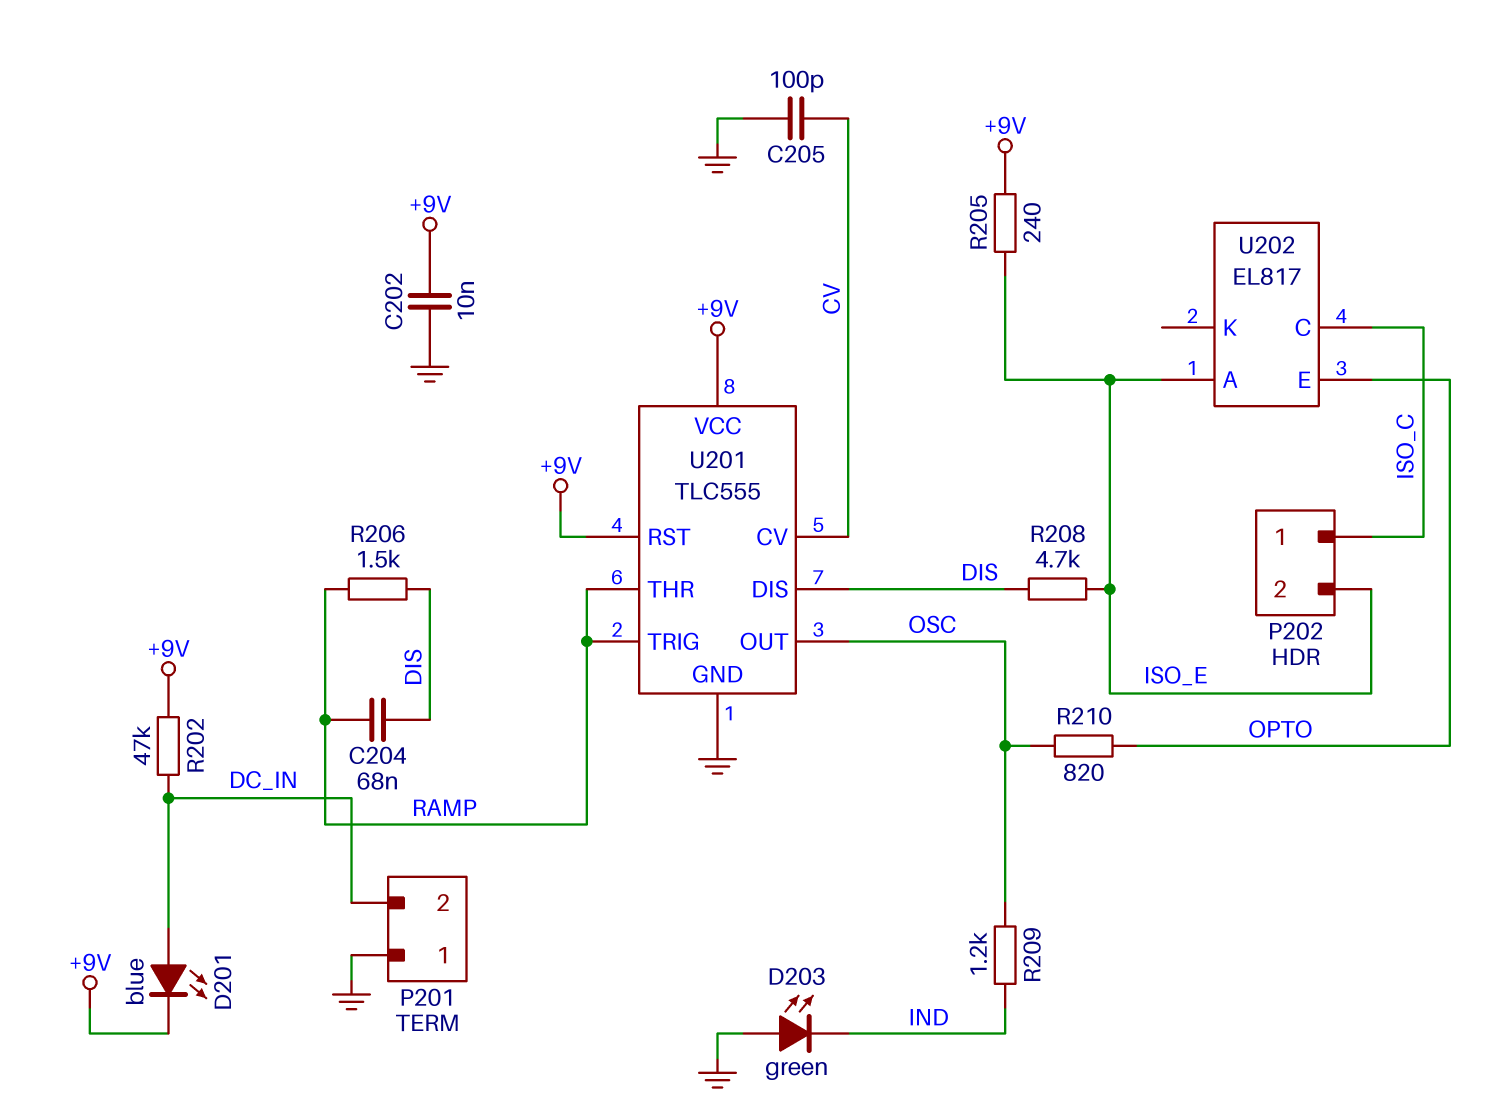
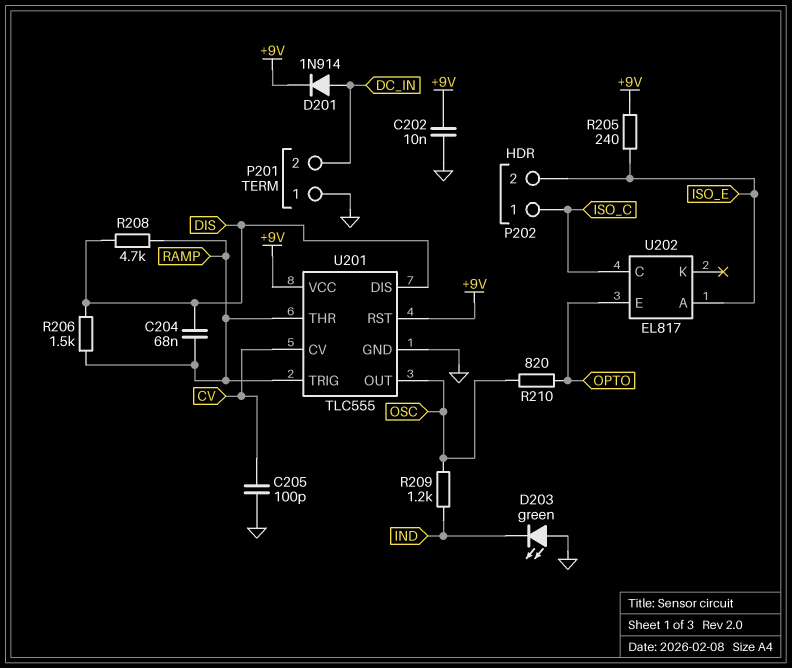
D201: LED blue (A DC_IN, K +9V) -> diode 1N914 (A DC_IN, K +9V)
R202: 47k (+9V, DC_IN) -> none
R208: 4.7k (DIS, ISO_E) -> 4.7k (DIS, RAMP)

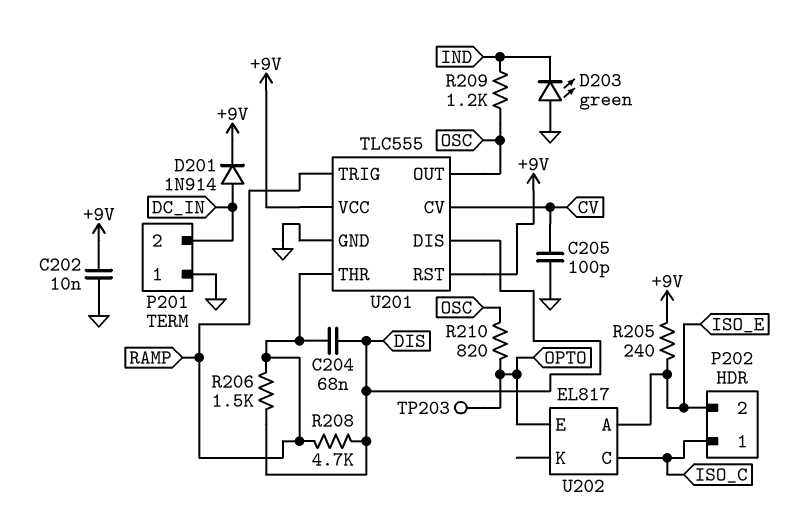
TP203: none -> test point (OPTO)

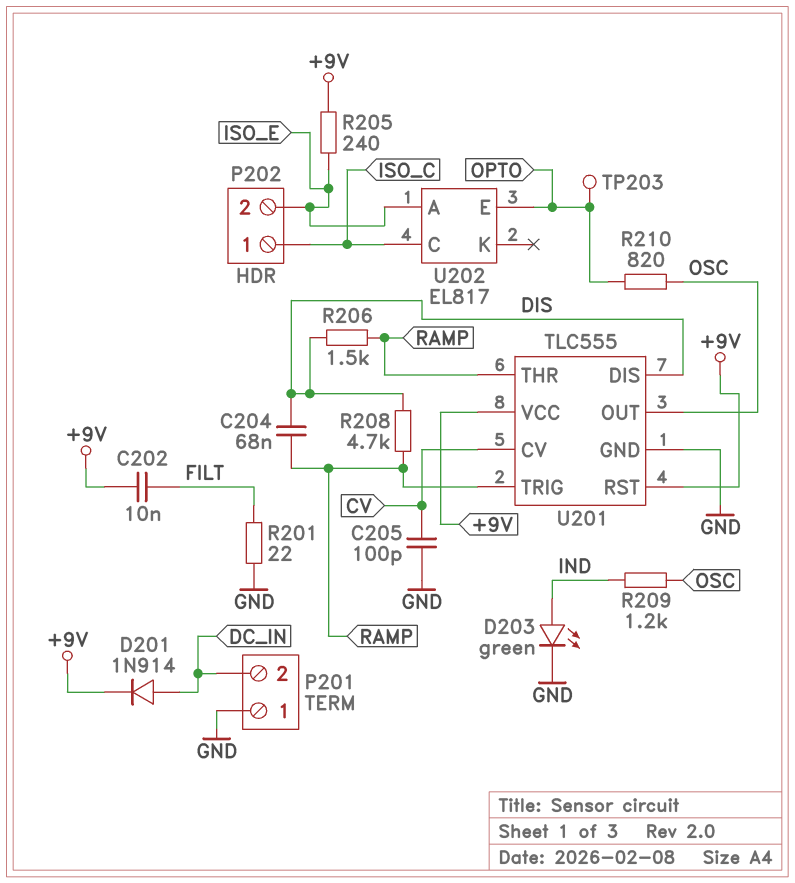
C202: 10nF (+9V, GND) -> 10nF (+9V, FILT)
D203: LED green (A GND, K IND) -> LED green (A IND, K GND)
R201: none -> 22 (FILT, GND)

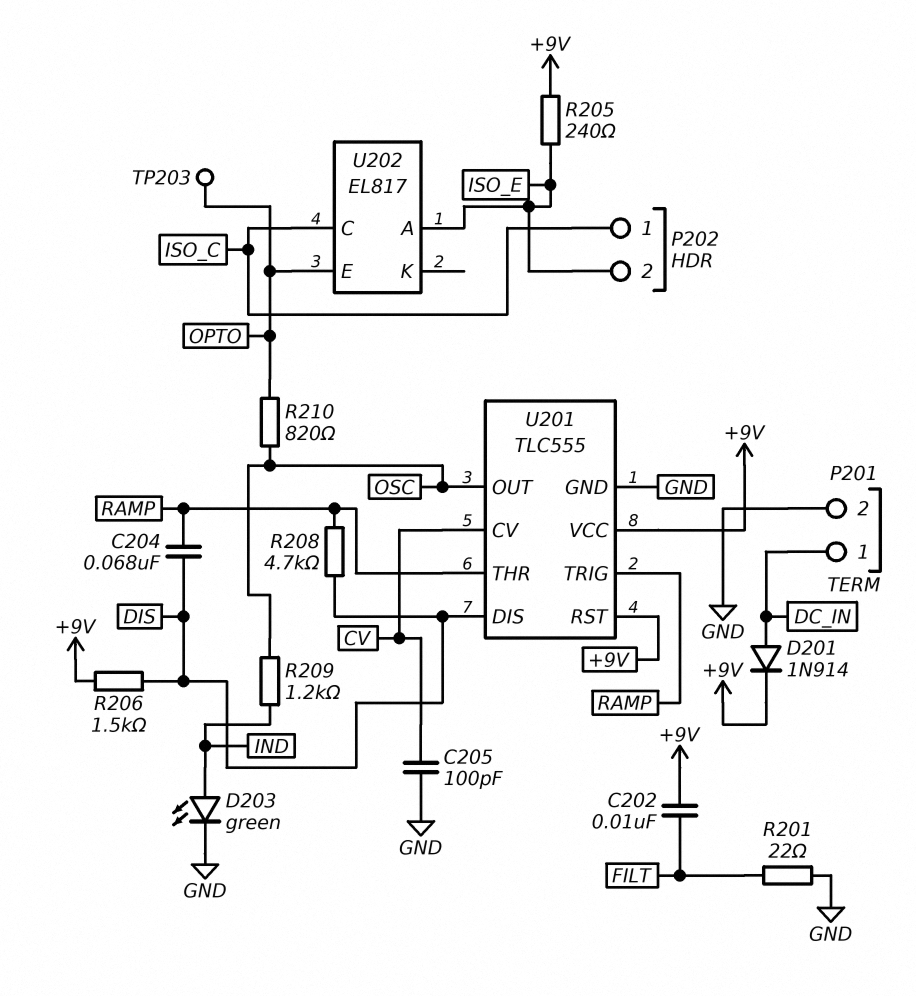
P201 pin 1: GND -> DC_IN
P201 pin 2: DC_IN -> GND
R206: 1.5k (DIS, RAMP) -> 1.5k (+9V, DIS)

